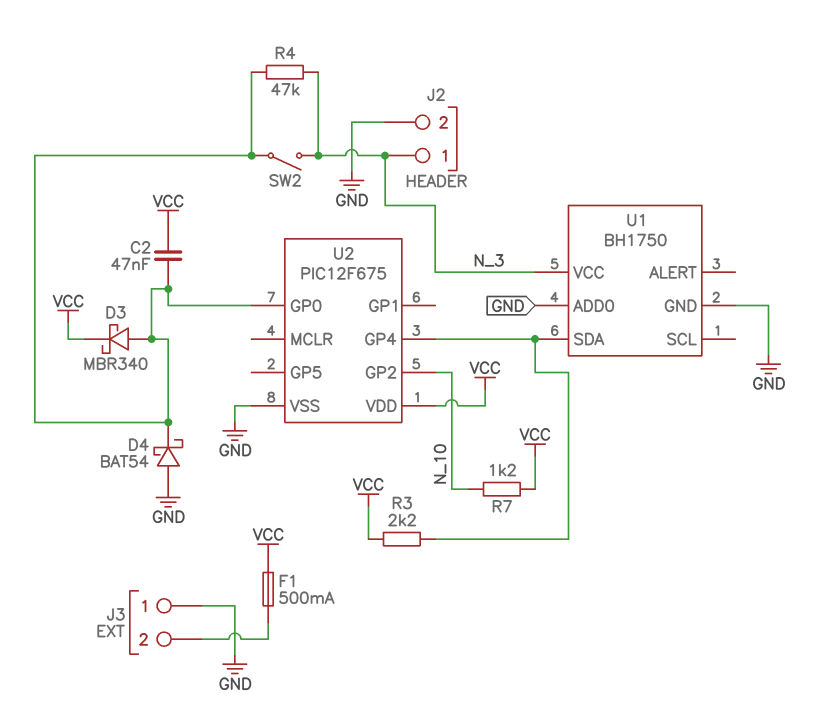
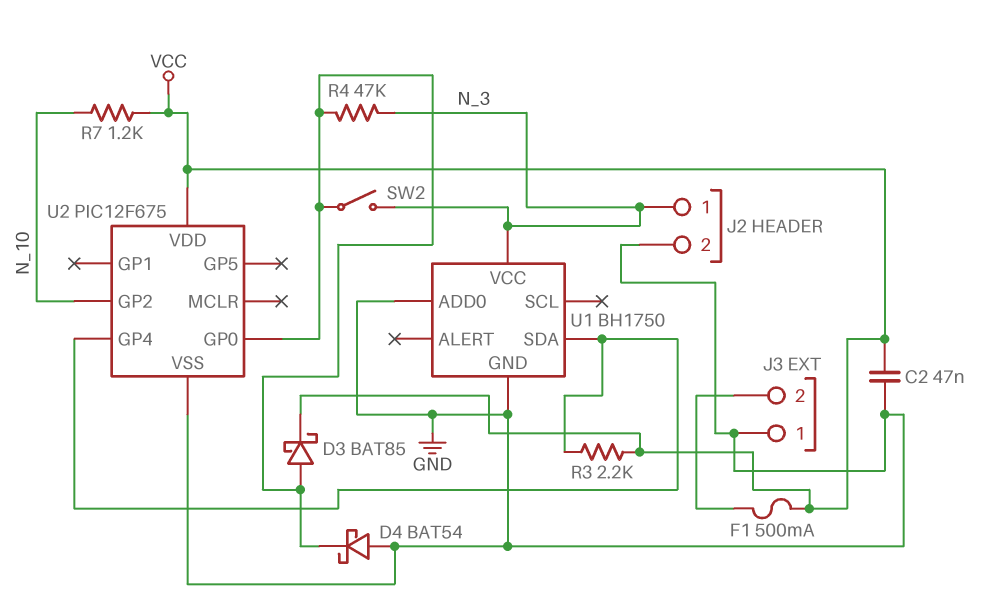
C2: 47nF (U2/GP0, VCC) -> 47nF (GND, VCC)
D3: schottky MBR340 (A U2/GP0, K VCC) -> schottky BAT85 (A U2/GP0, K VCC)

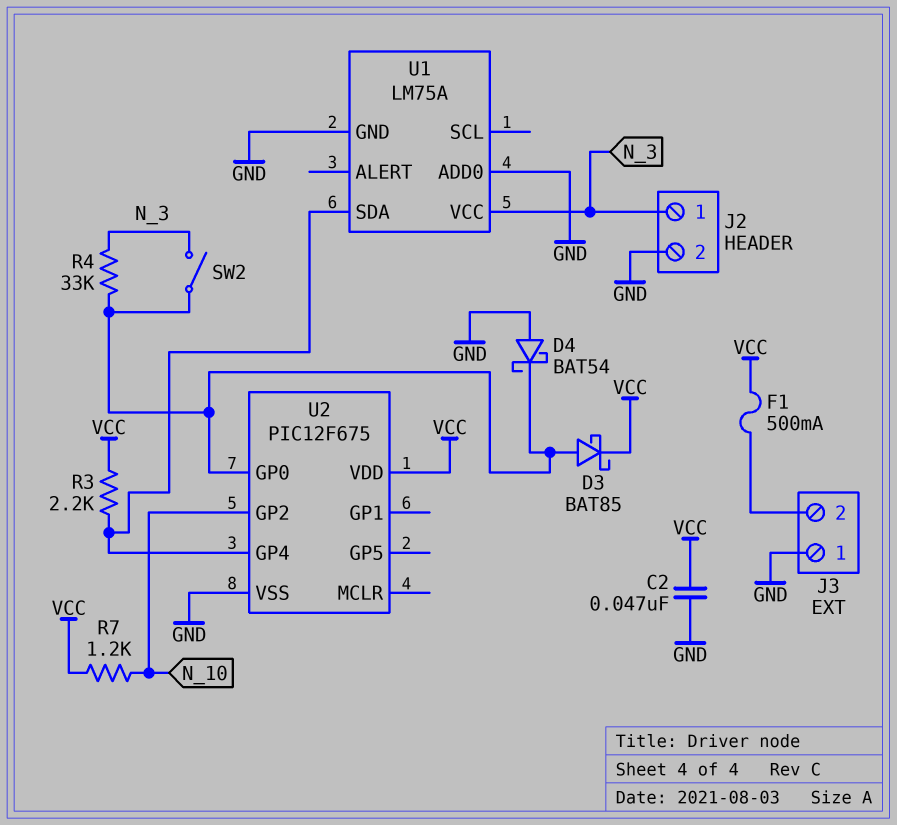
R4: 47k (N_3, U2/GP0) -> 33k (N_3, U2/GP0)
U1: BH1750 -> LM75A

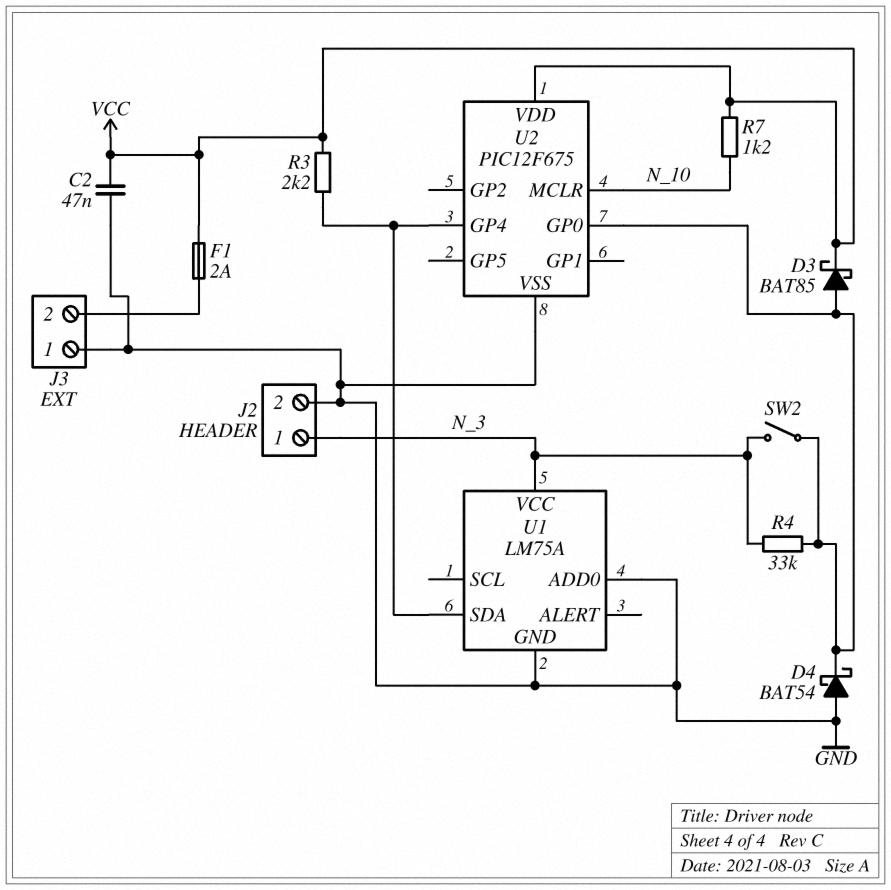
F1: 500mA (J3/2, VCC) -> 2A (J3/2, VCC)
U2 pin GP2: N_10 -> none
U2 pin MCLR: none -> N_10

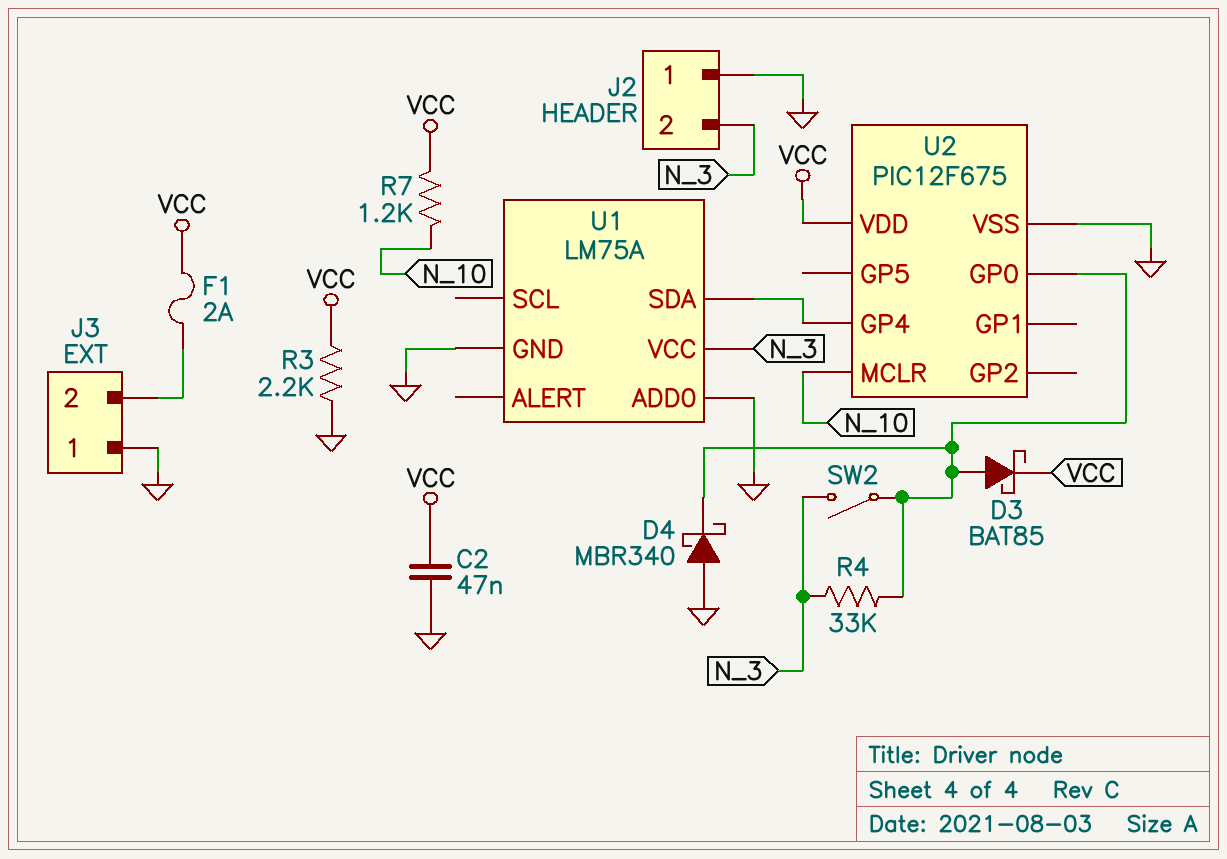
D4: schottky BAT54 (A GND, K U2/GP0) -> schottky MBR340 (A GND, K U2/GP0)
J2 pin 1: N_3 -> GND
J2 pin 2: GND -> N_3
R3: 2.2k (U1/SDA, VCC) -> 2.2k (GND, VCC)

